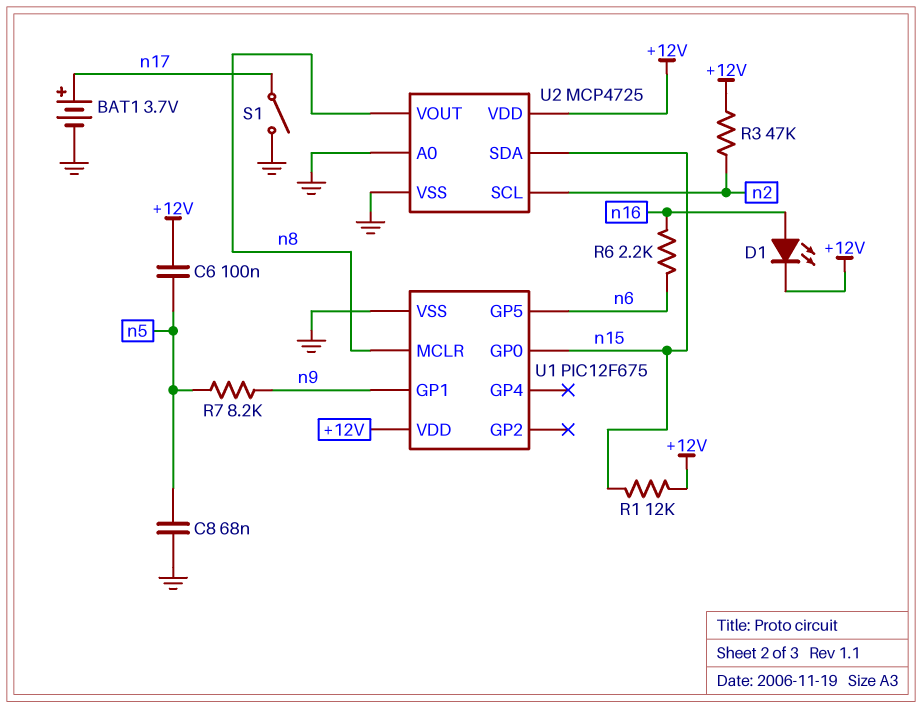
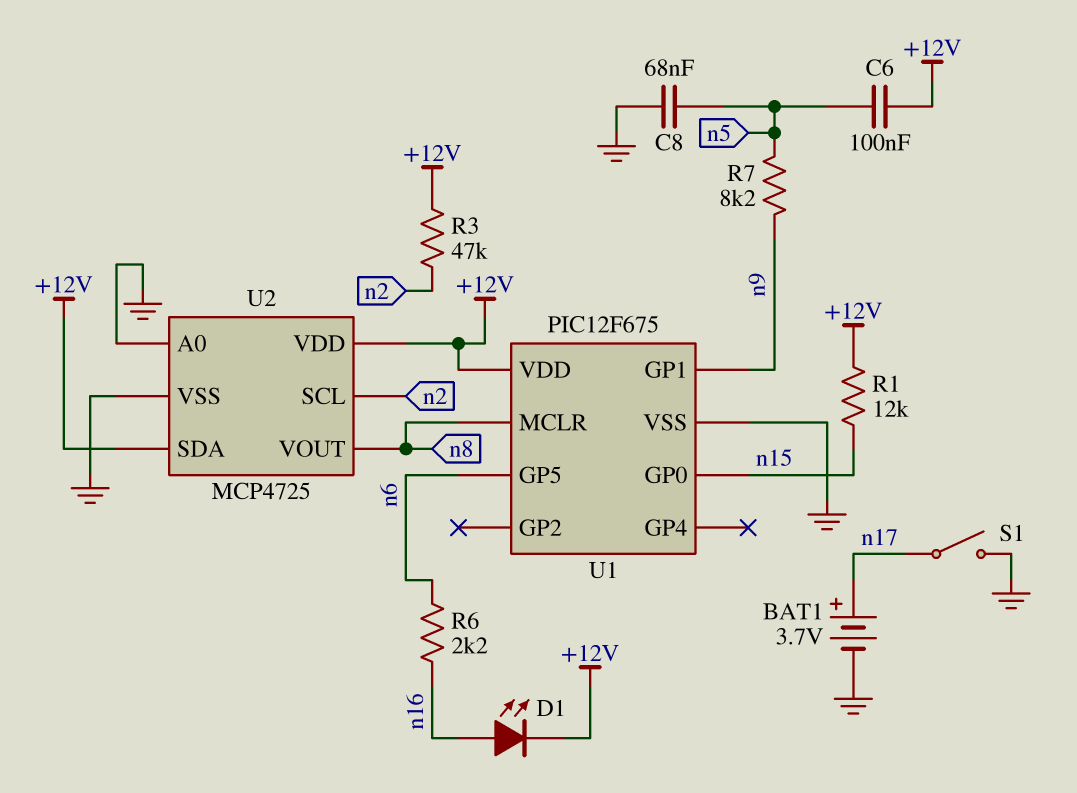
U2 pin SDA: n15 -> +12V

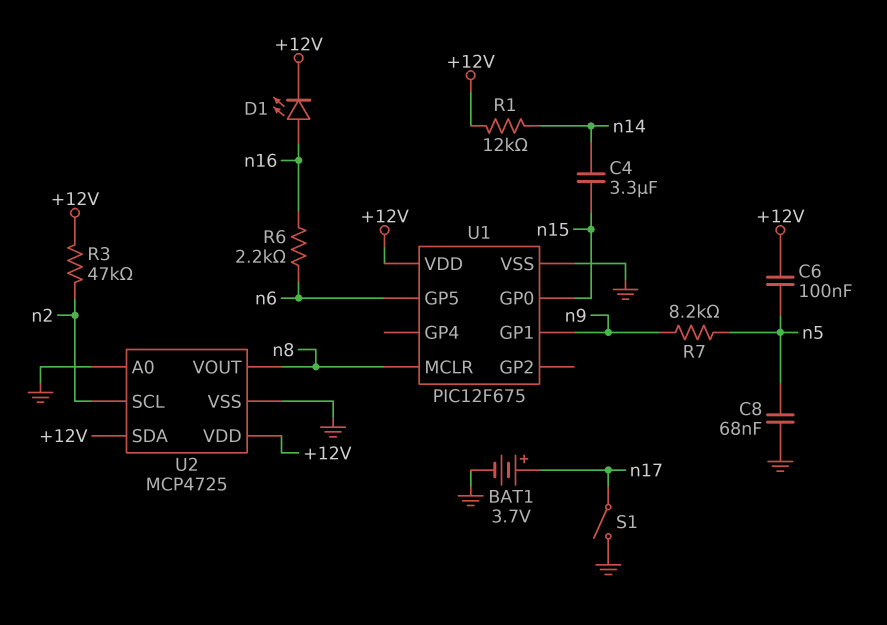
C4: none -> 3.3uF (n14, n15)
R1: 12k (+12V, n15) -> 12k (+12V, n14)

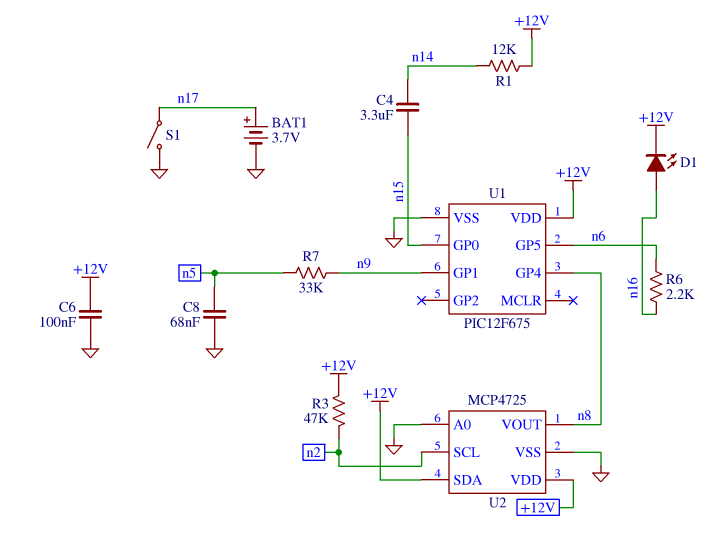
C6: 100nF (+12V, n5) -> 100nF (+12V, GND)
R7: 8.2k (n5, n9) -> 33k (n5, n9)
U1 pin GP4: none -> n8
U1 pin MCLR: n8 -> none

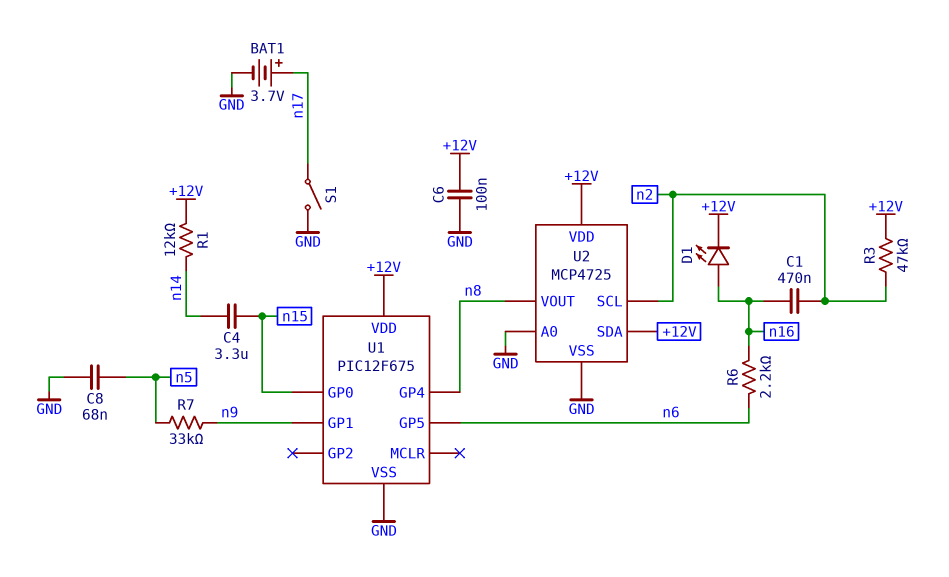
C1: none -> 470nF (n2, n16)

